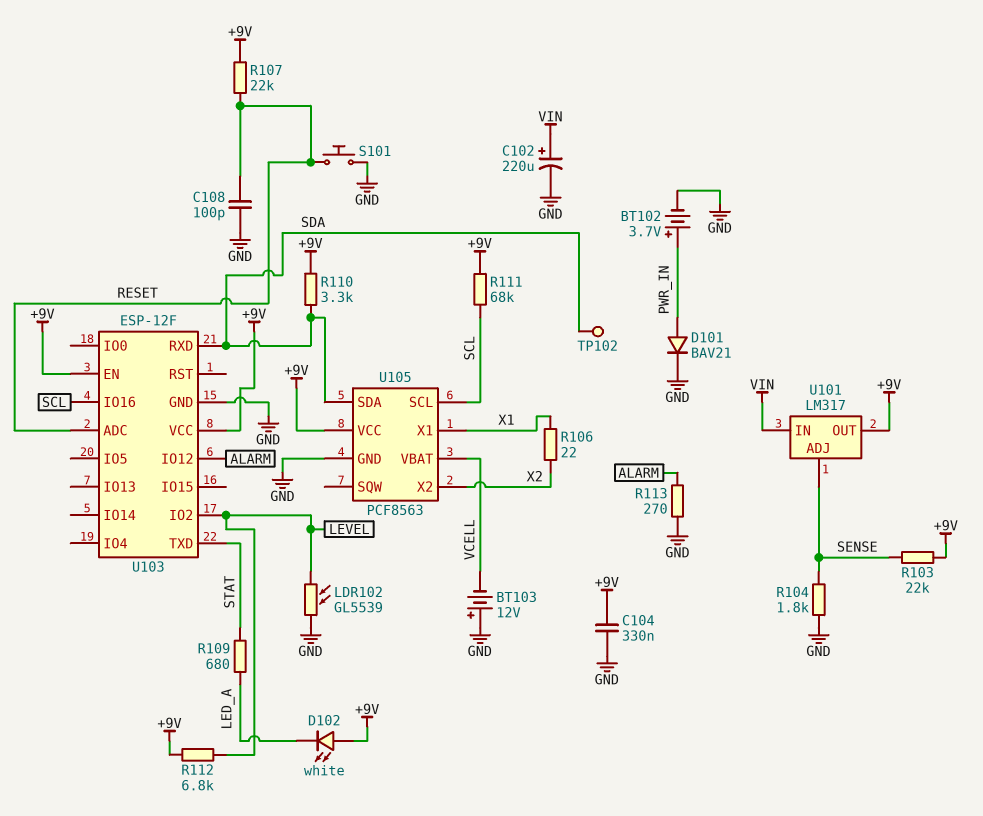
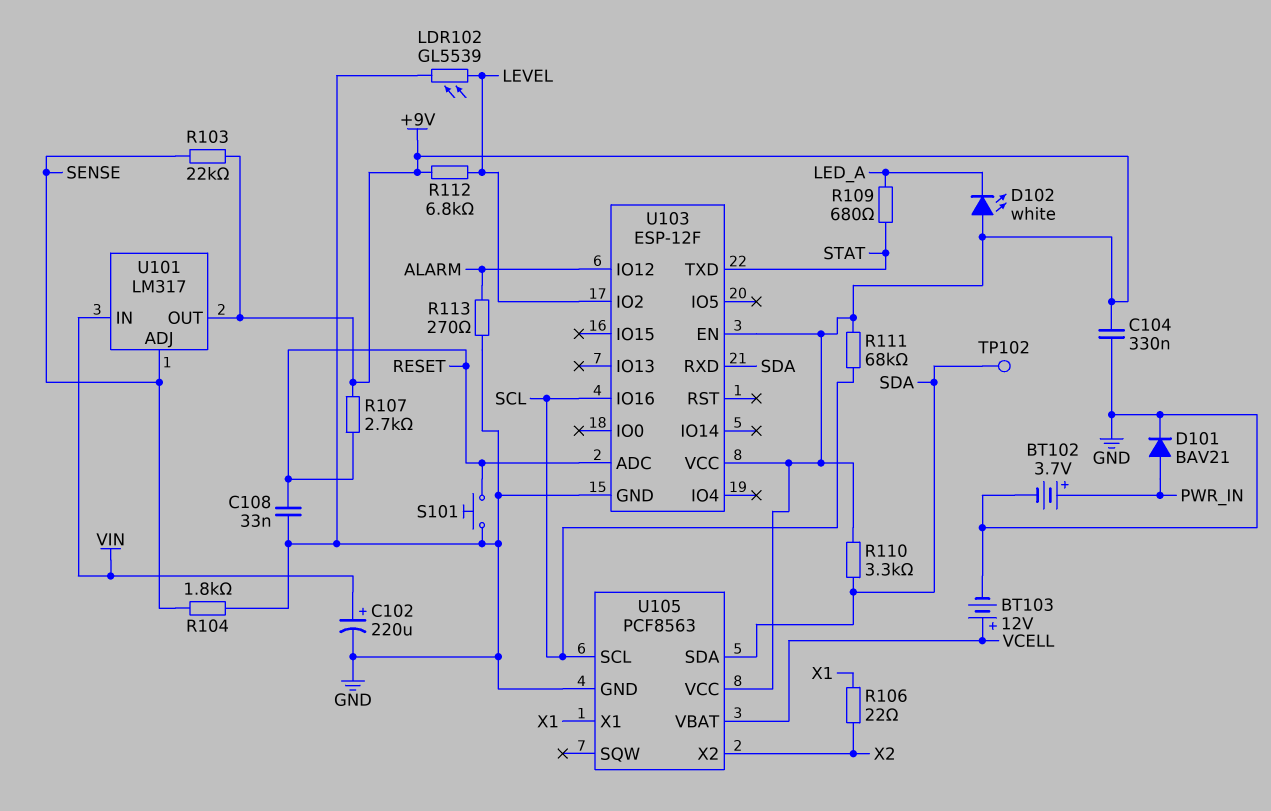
BT103: 12V (plus GND, minus VCELL) -> 12V (plus VCELL, minus GND)
C108: 100pF (GND, RESET) -> 33nF (GND, RESET)
R107: 22k (+9V, RESET) -> 2.7k (+9V, RESET)

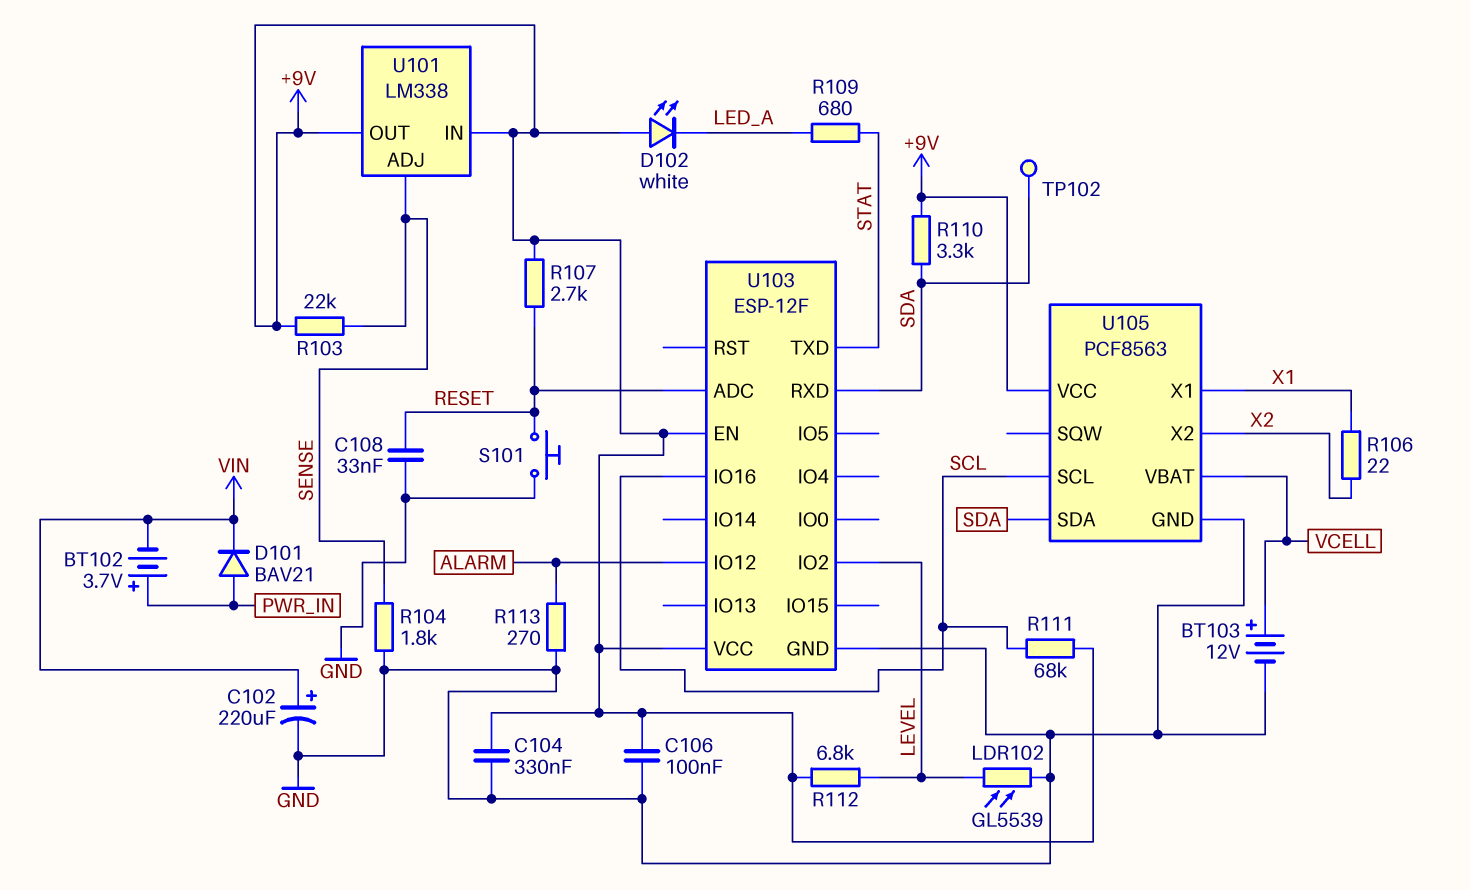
BT102: 3.7V (plus PWR_IN, minus GND) -> 3.7V (plus PWR_IN, minus VIN)
C106: none -> 100nF (+9V, GND)
D101: diode BAV21 (A PWR_IN, K GND) -> diode BAV21 (A PWR_IN, K VIN)
U101: LM317 -> LM338
U101 pin IN: VIN -> +9V

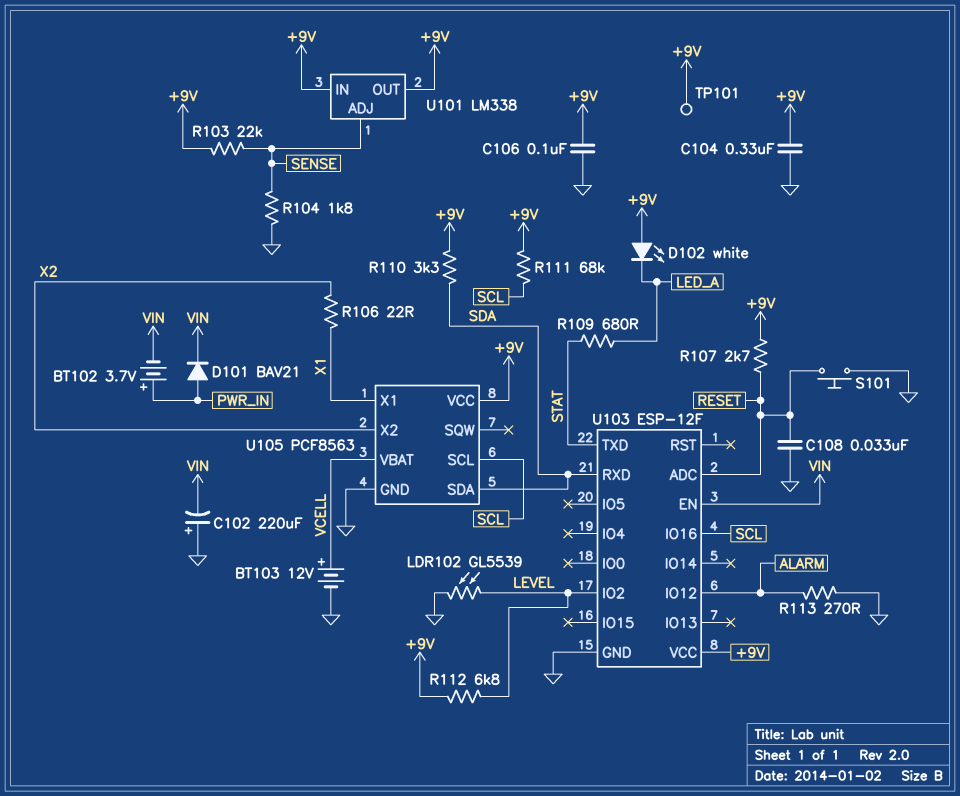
C102: 220uF (plus VIN, minus GND) -> 220uF (plus GND, minus VIN)
TP101: none -> test point (+9V)
TP102: test point (SDA) -> none
U103 pin EN: +9V -> VIN

